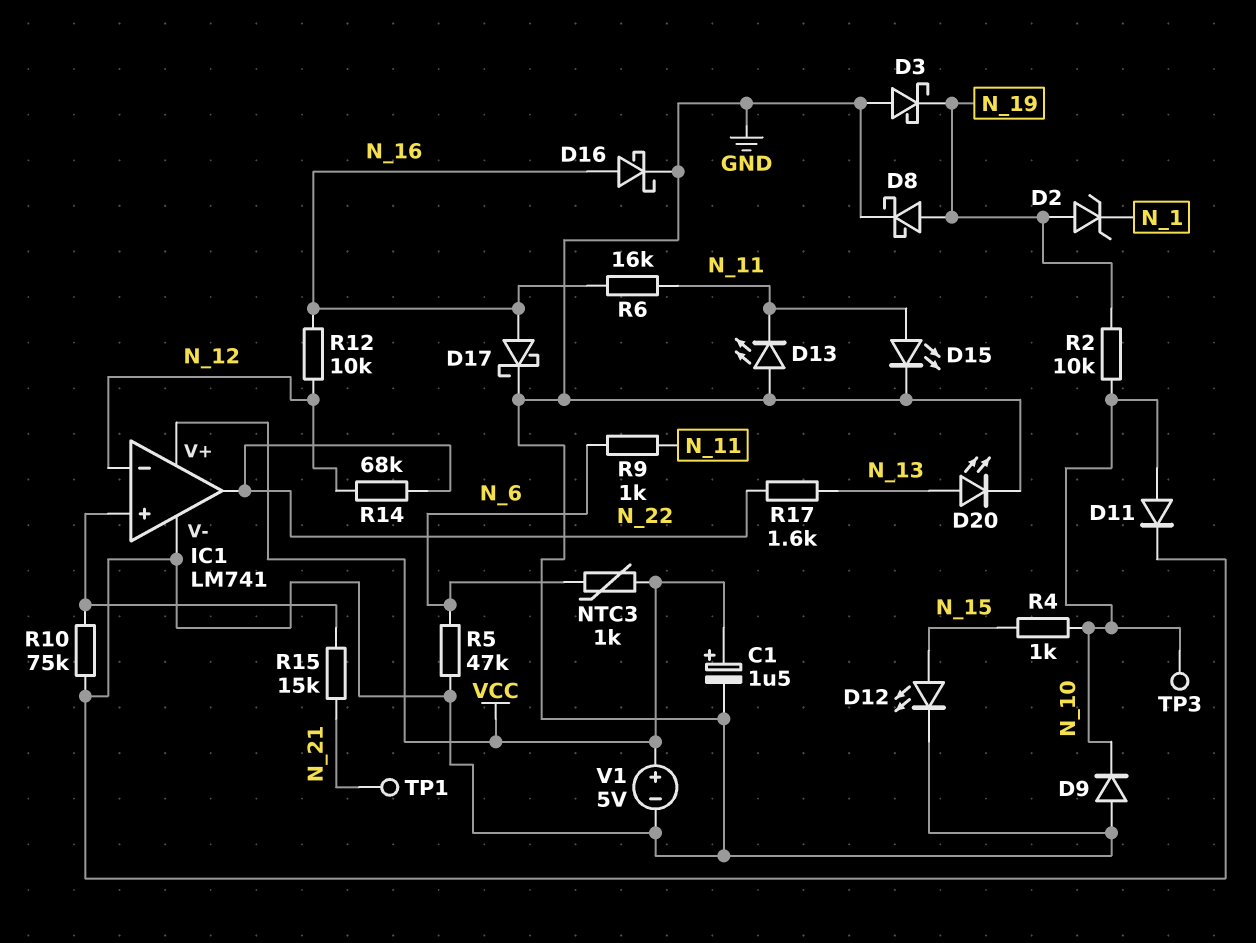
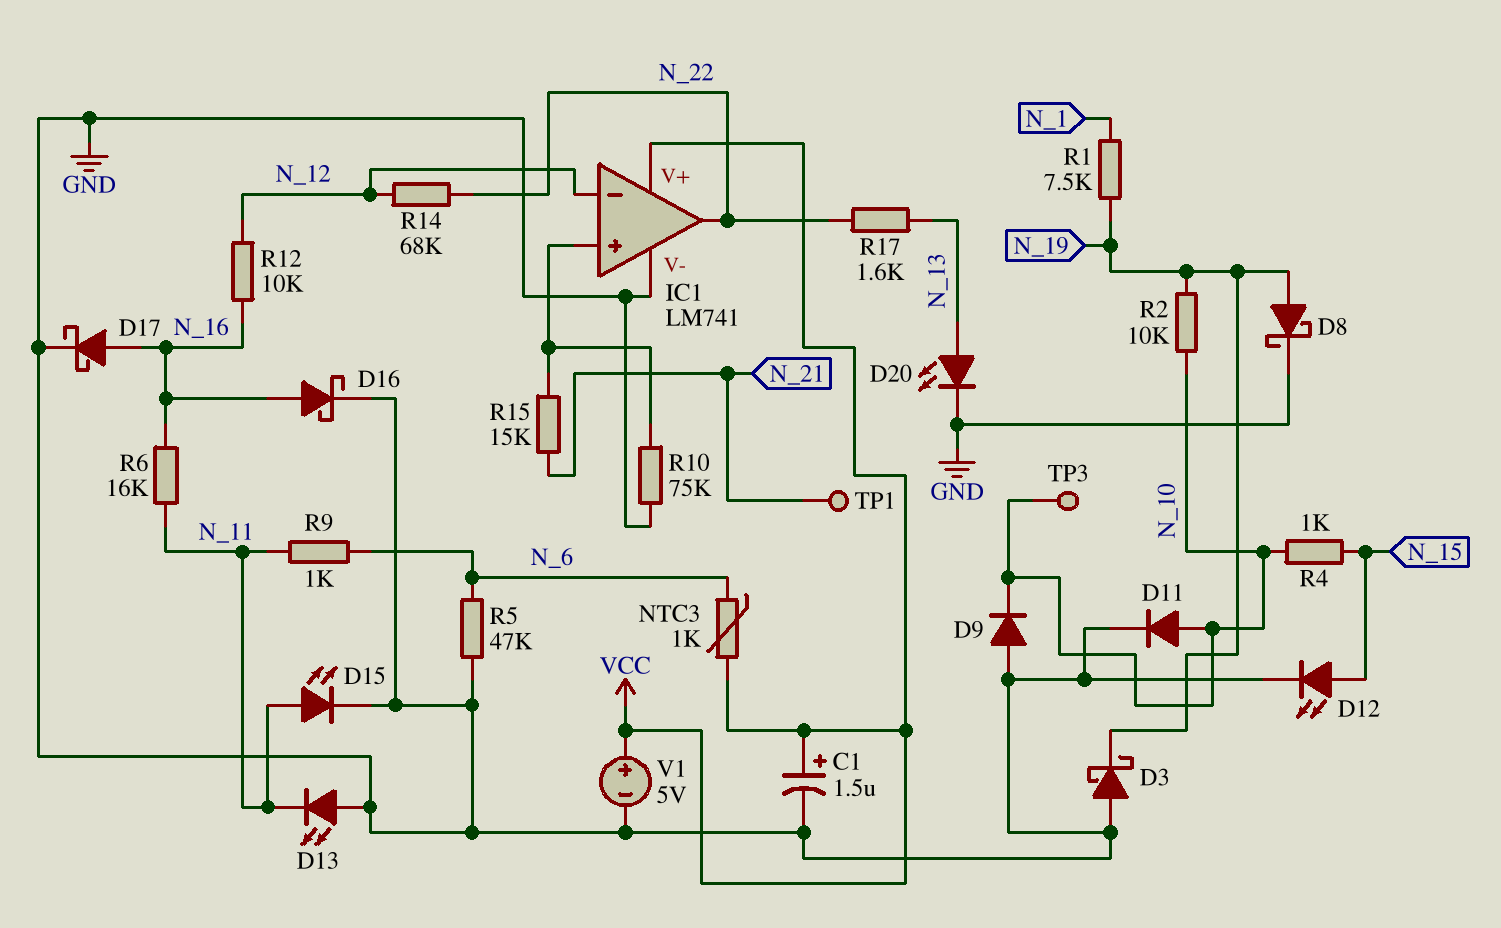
D2: zener (A N_19, K N_1) -> none
R1: none -> 7.5k (N_1, N_19)

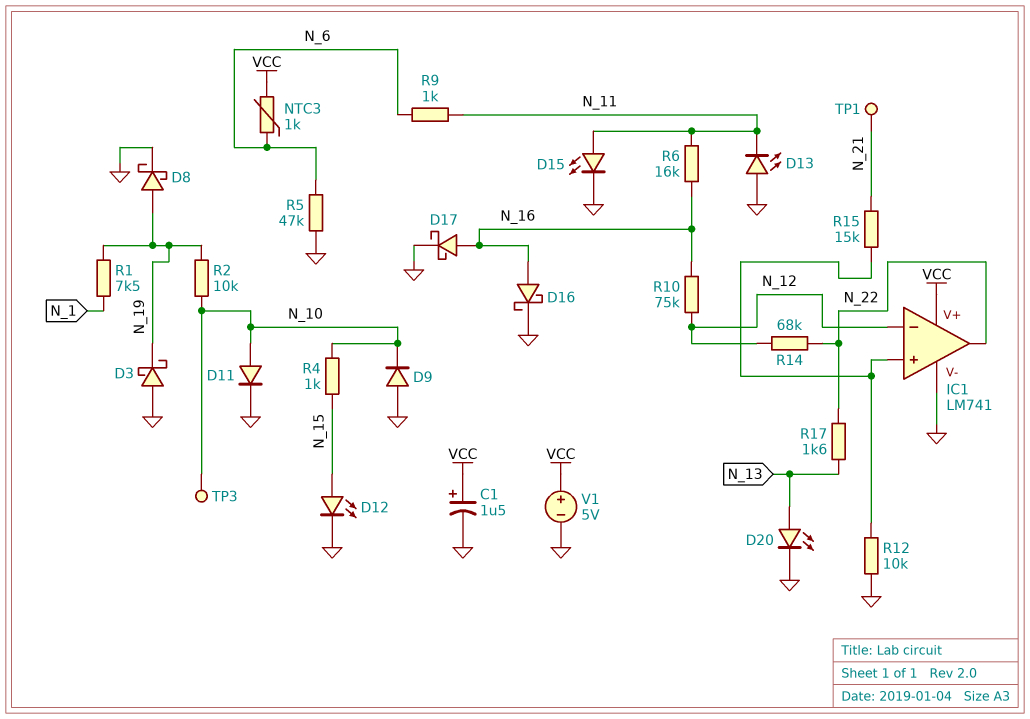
R10: 75k (GND, IC1/in+) -> 75k (N_12, N_16)
R12: 10k (N_12, N_16) -> 10k (GND, IC1/in+)

